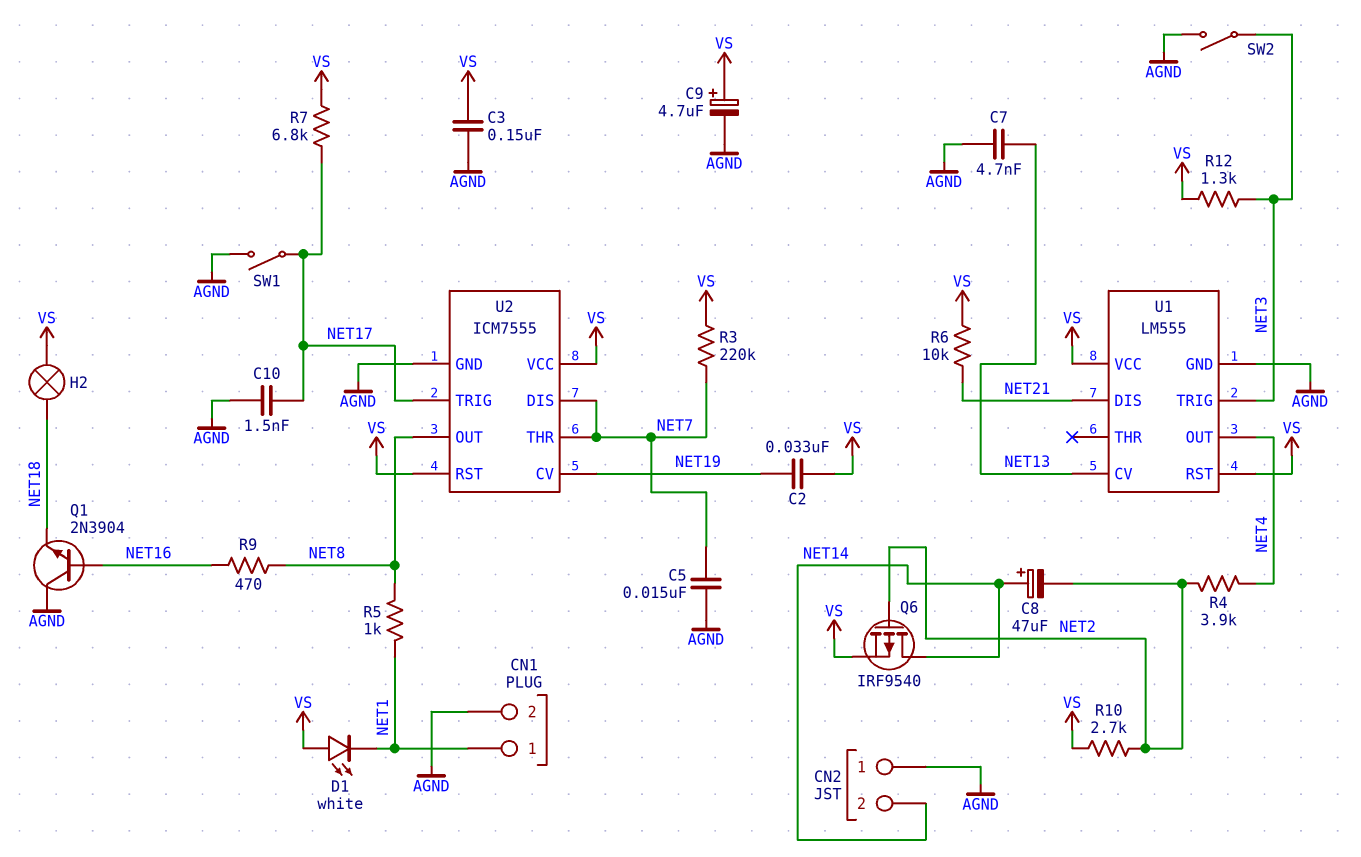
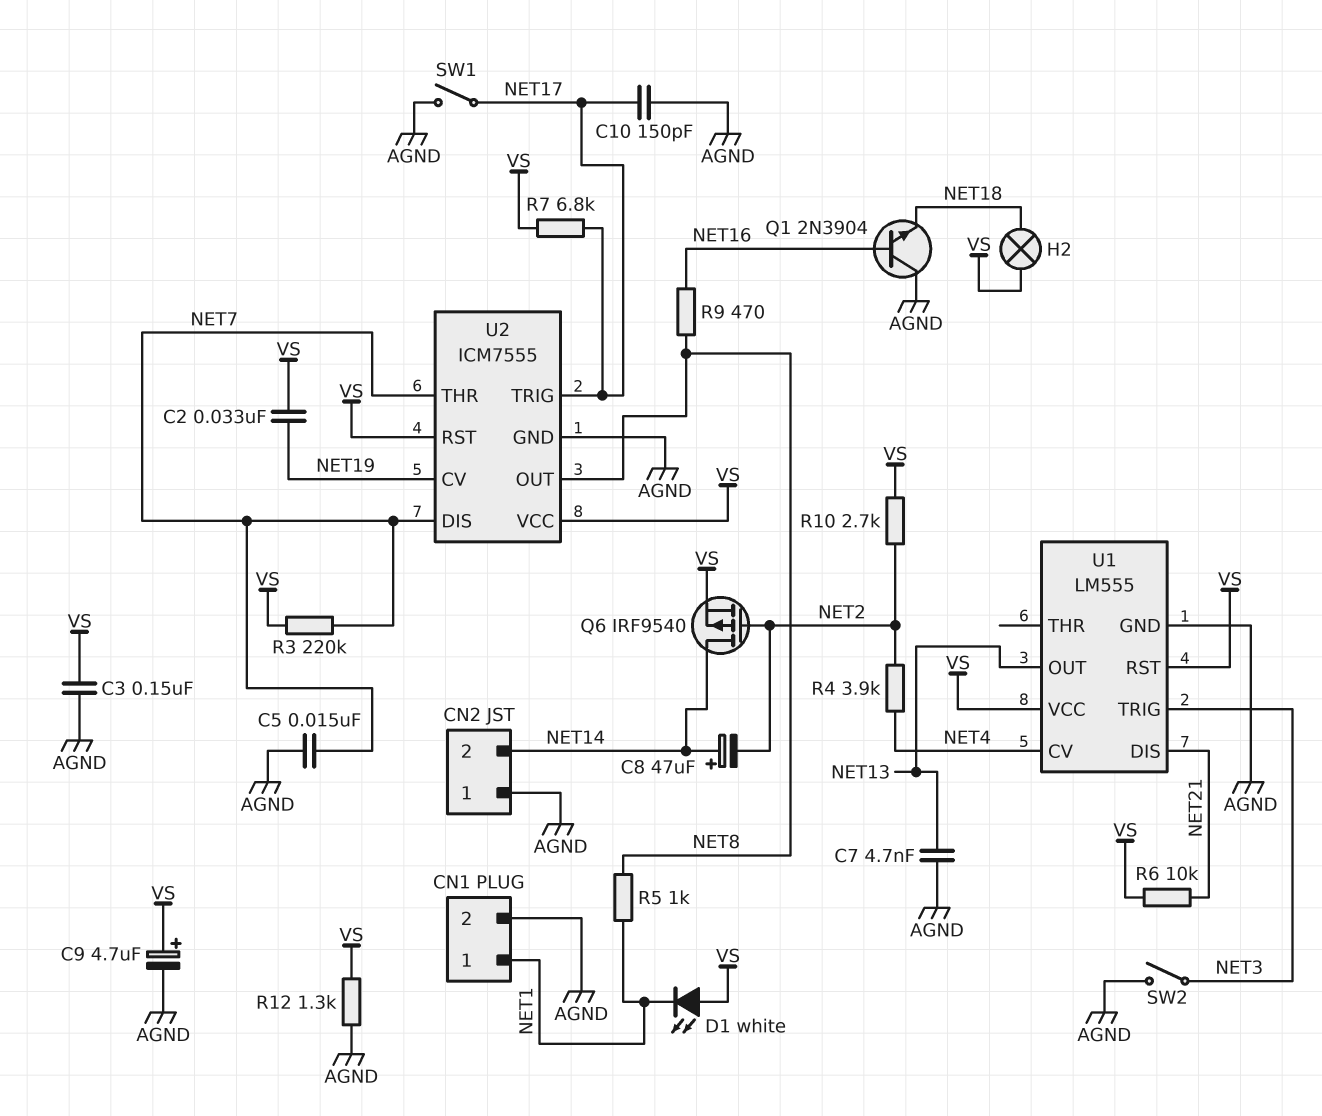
C10: 1.5nF (AGND, NET17) -> 150pF (AGND, NET17)
R12: 1.3k (NET3, VS) -> 1.3k (AGND, VS)
U1 pin CV: NET13 -> NET4
U1 pin OUT: NET4 -> NET13

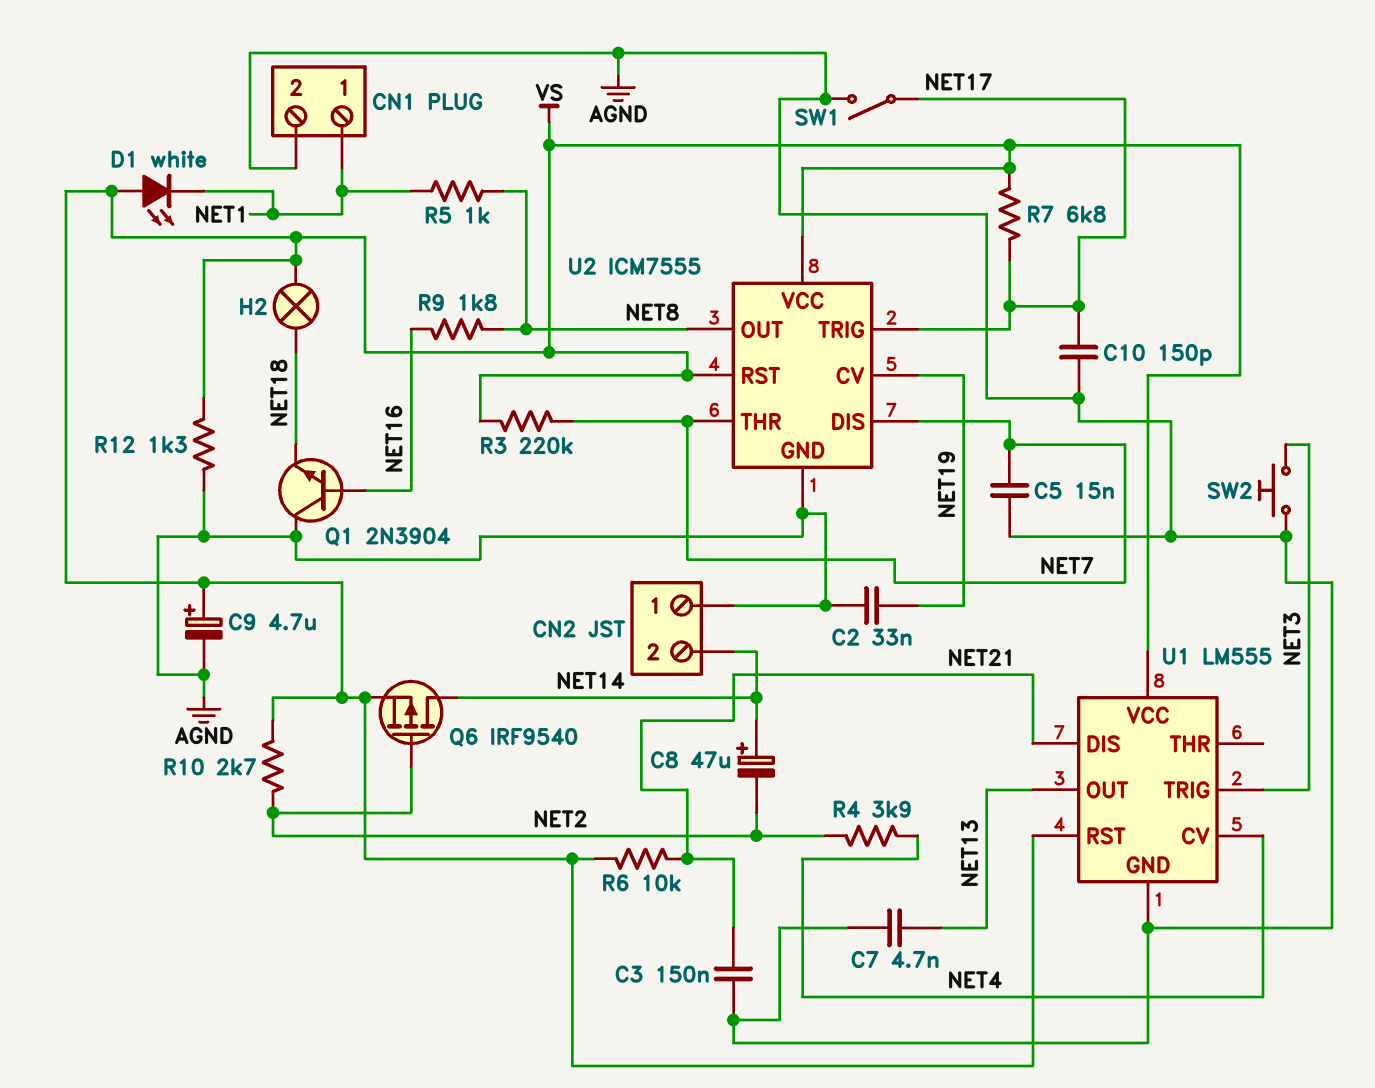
C2: 33nF (NET19, VS) -> 33nF (AGND, NET19)
C3: 150nF (AGND, VS) -> 150nF (AGND, NET21)
R9: 470 (NET8, NET16) -> 1.8k (NET8, NET16)
SW2: switch (AGND, NET3) -> button (AGND, NET3)

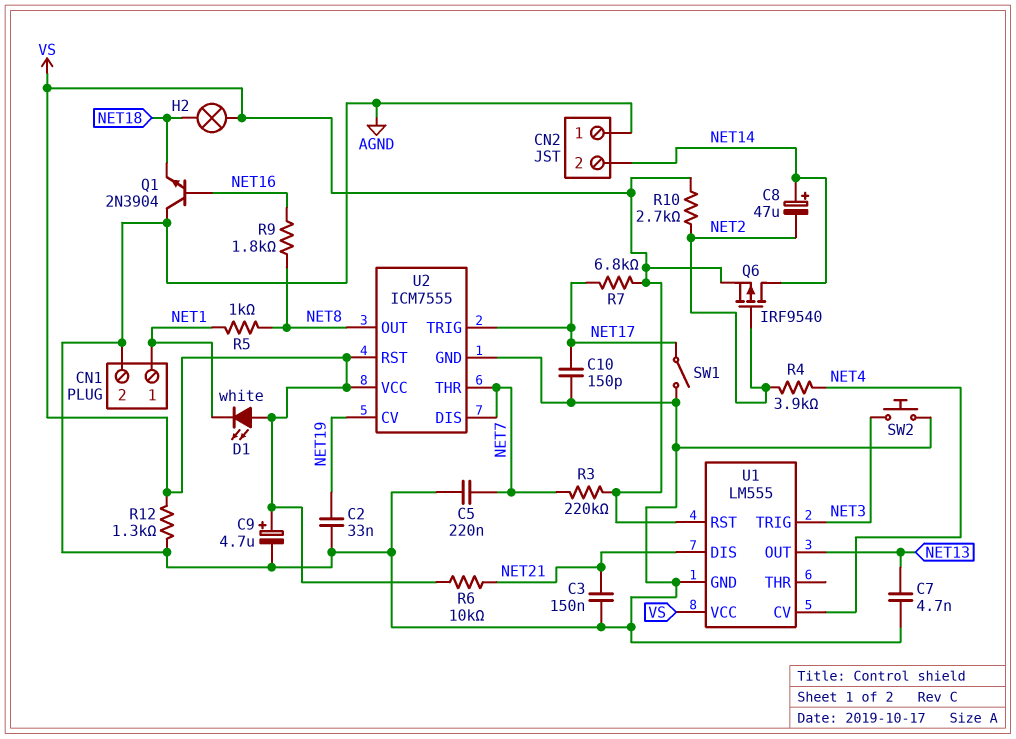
C5: 15nF (AGND, NET7) -> 220nF (AGND, NET7)

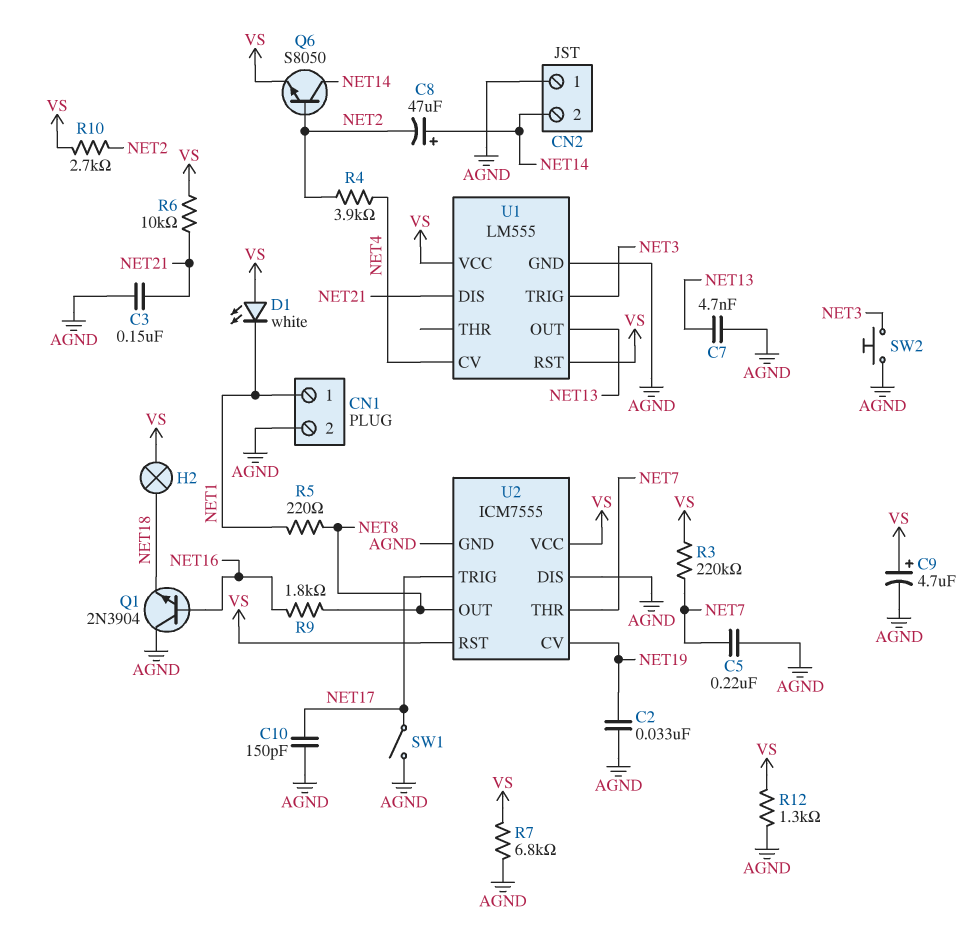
Q6: PMOS IRF9540 (G NET2, D NET14, S VS) -> NPN S8050 (B NET2, C NET14, E VS)
R5: 1k (NET1, NET8) -> 220 (NET1, NET8)
R7: 6.8k (NET17, VS) -> 6.8k (AGND, VS)
U2 pin DIS: NET7 -> AGND

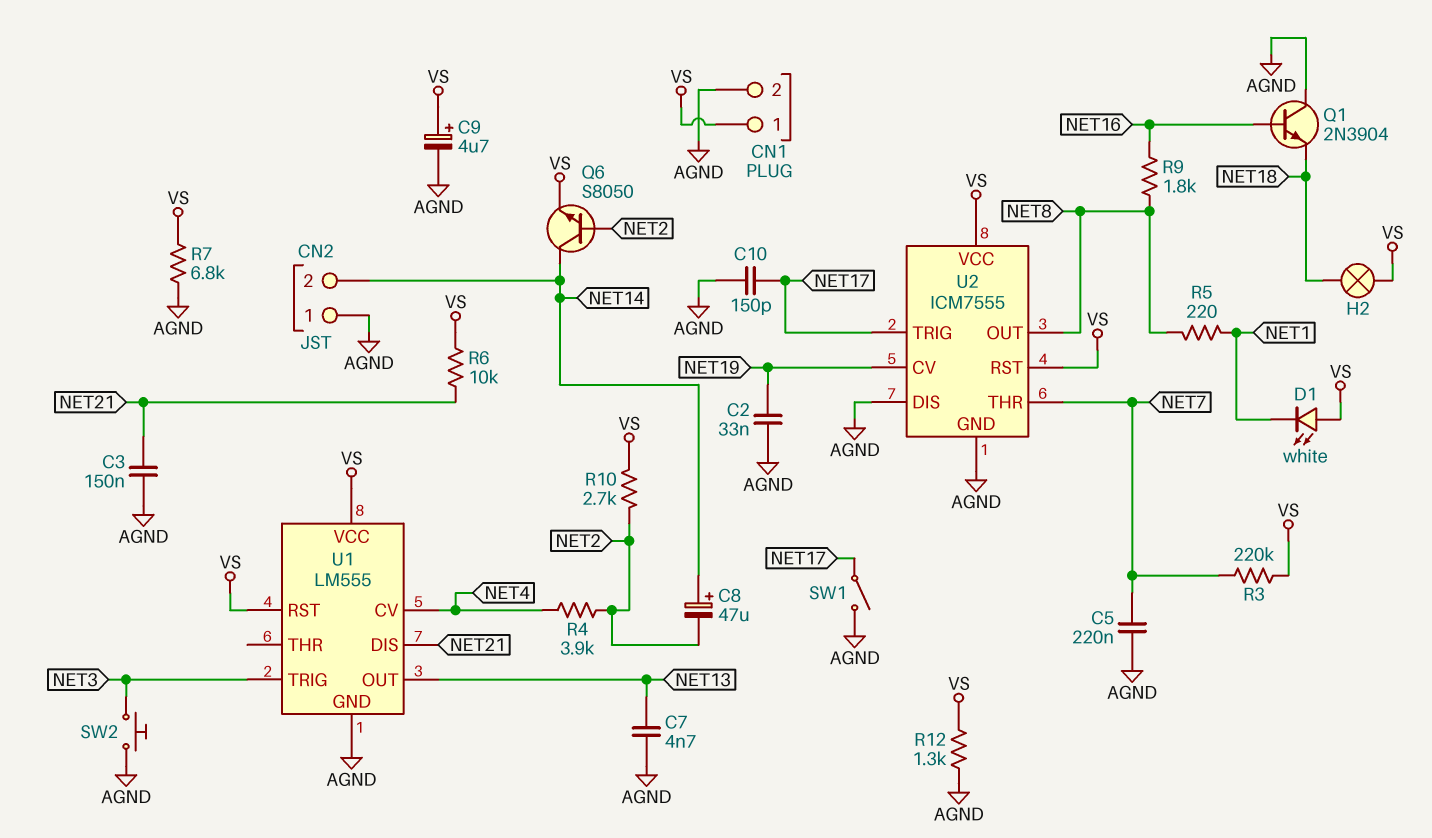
CN1 pin 1: NET1 -> VS

